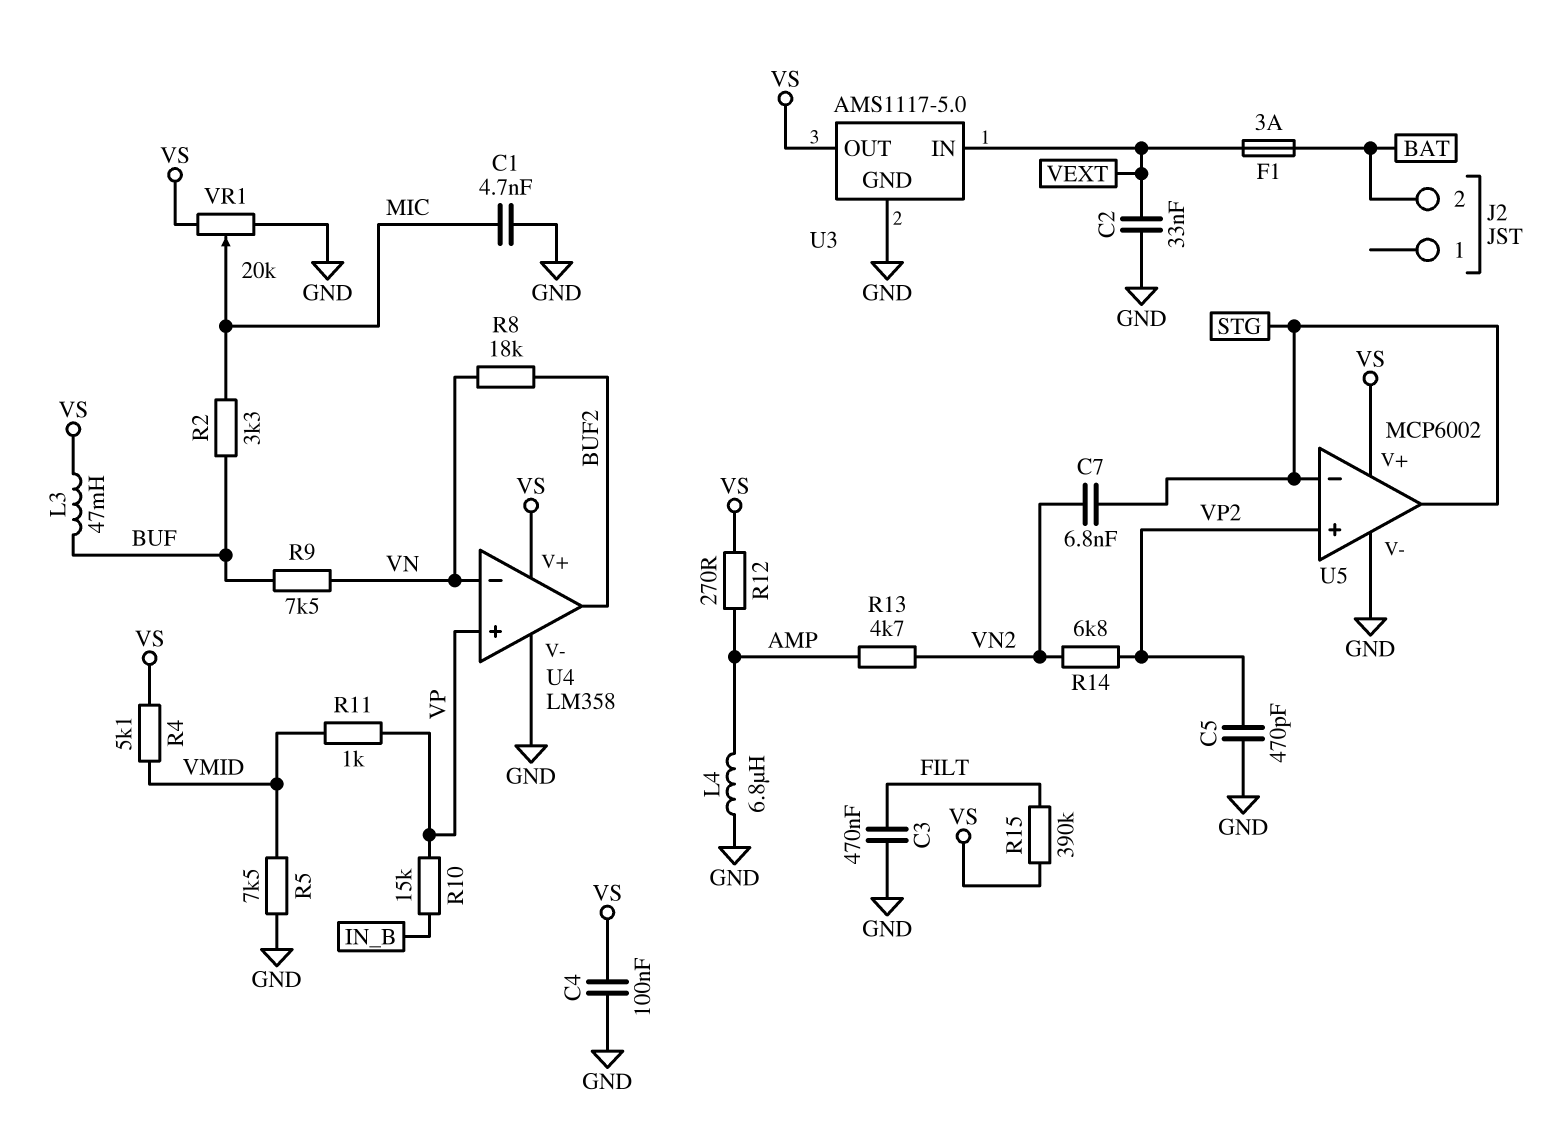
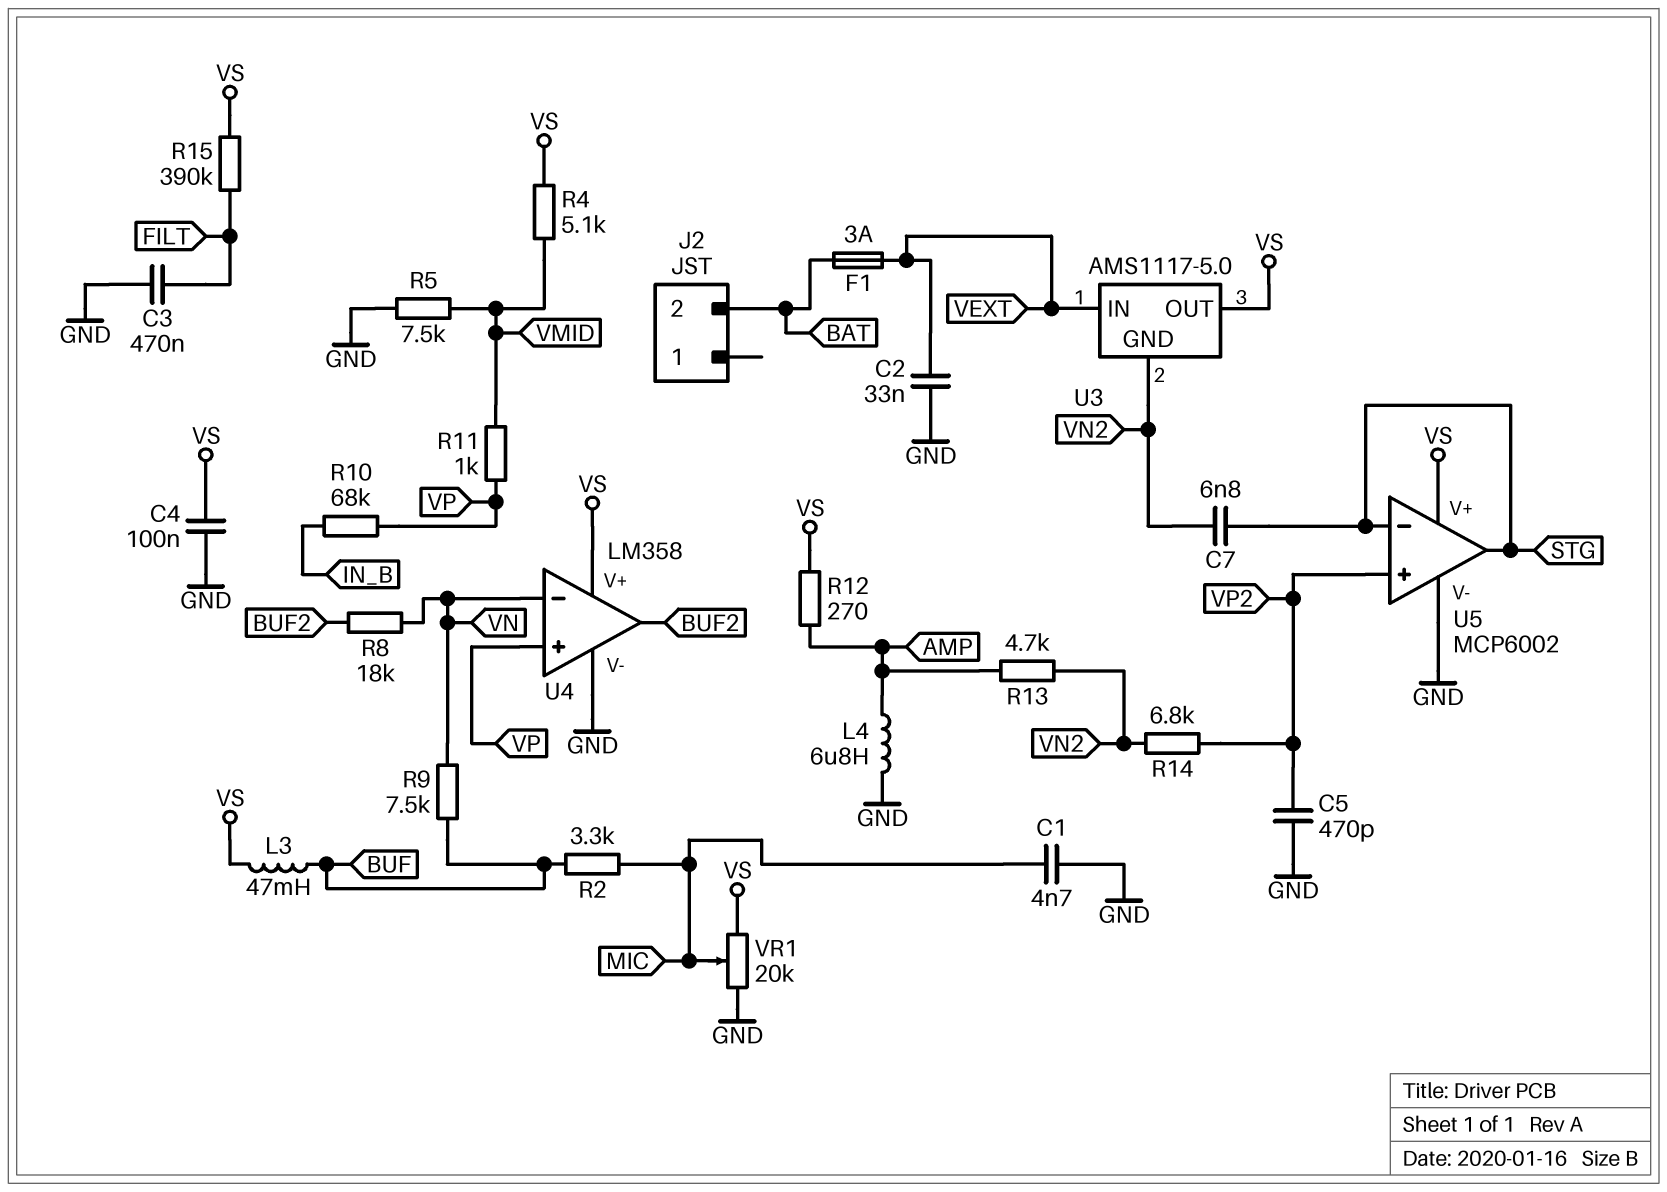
R10: 15k (IN_B, VP) -> 68k (IN_B, VP)
U3 pin GND: GND -> VN2

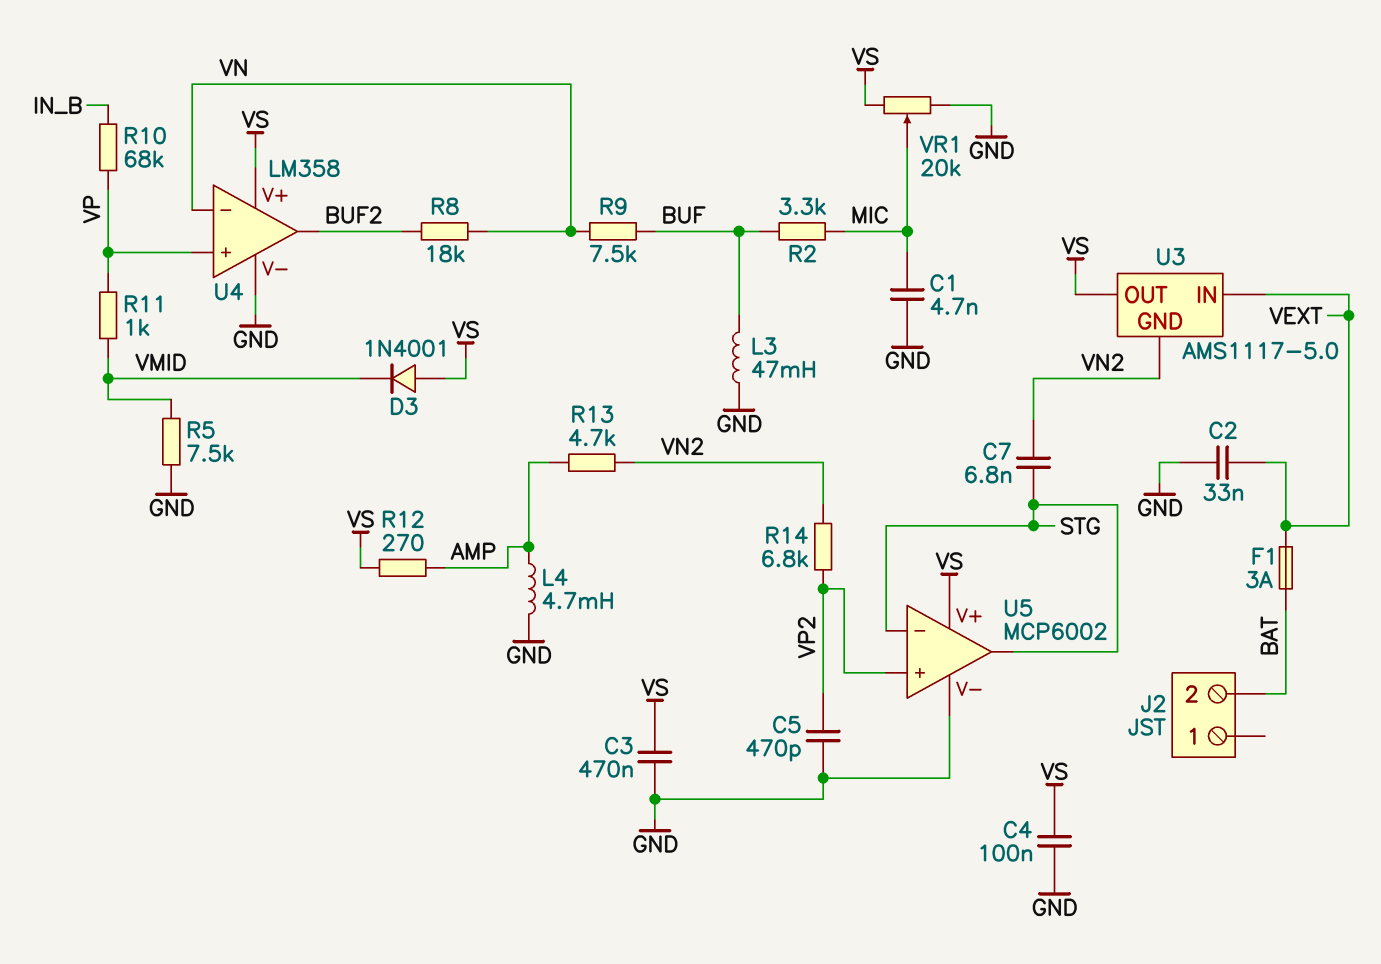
C3: 470nF (FILT, GND) -> 470nF (GND, VS)
D3: none -> diode 1N4001 (A VS, K VMID)
L3: 47mH (BUF, VS) -> 47mH (BUF, GND)
L4: 6.8uH (AMP, GND) -> 4.7mH (AMP, GND)
R4: 5.1k (VMID, VS) -> none
R15: 390k (FILT, VS) -> none

